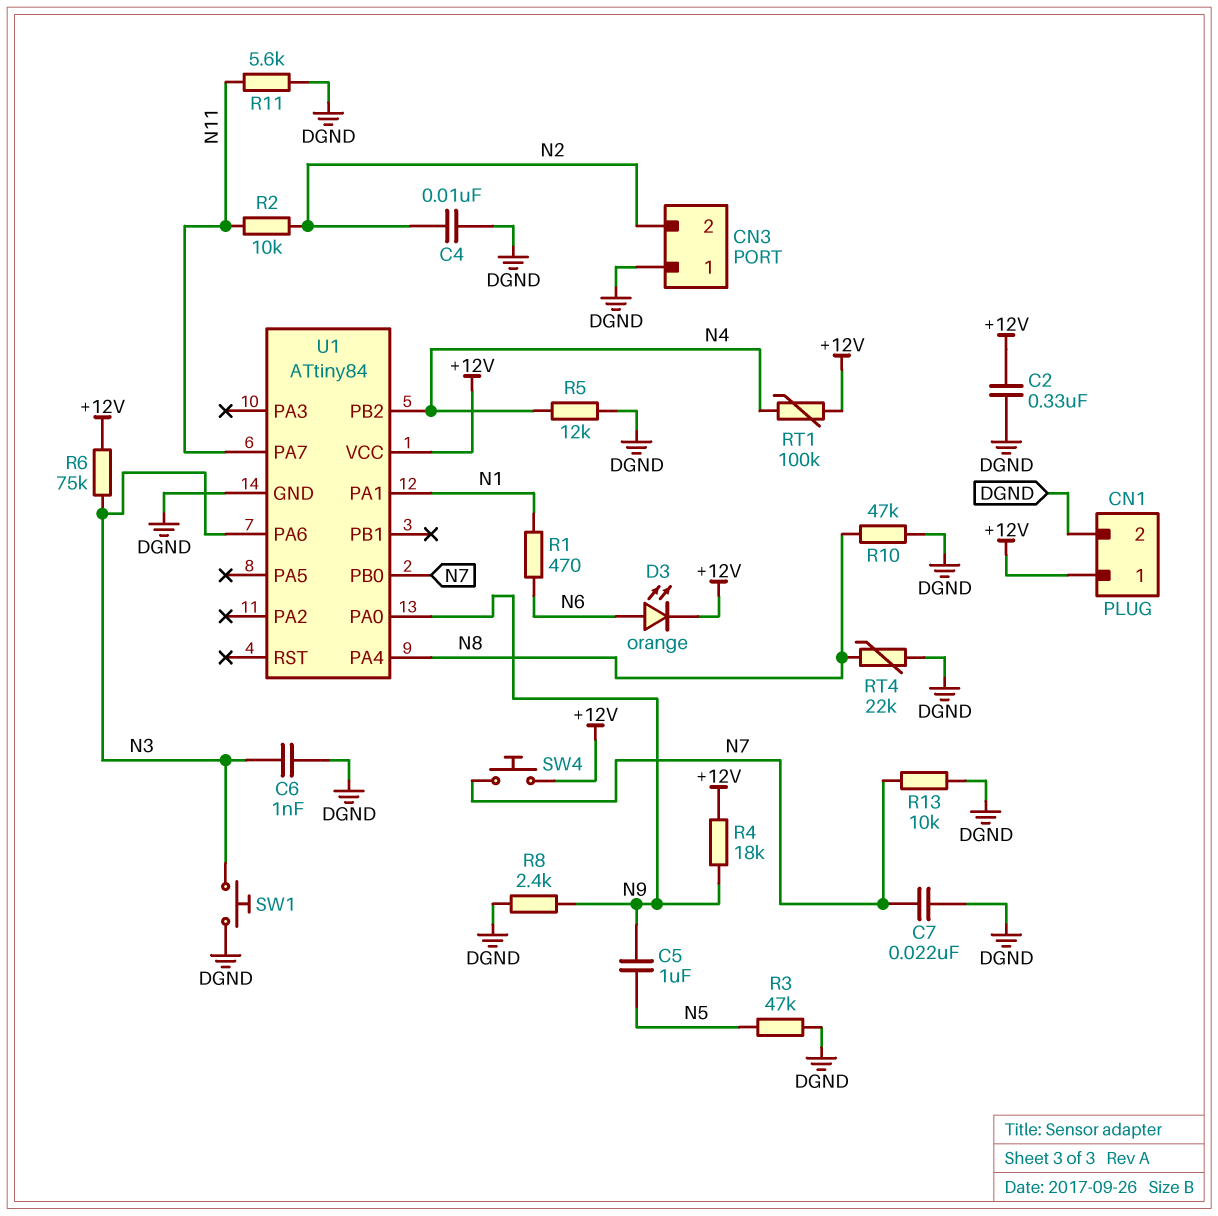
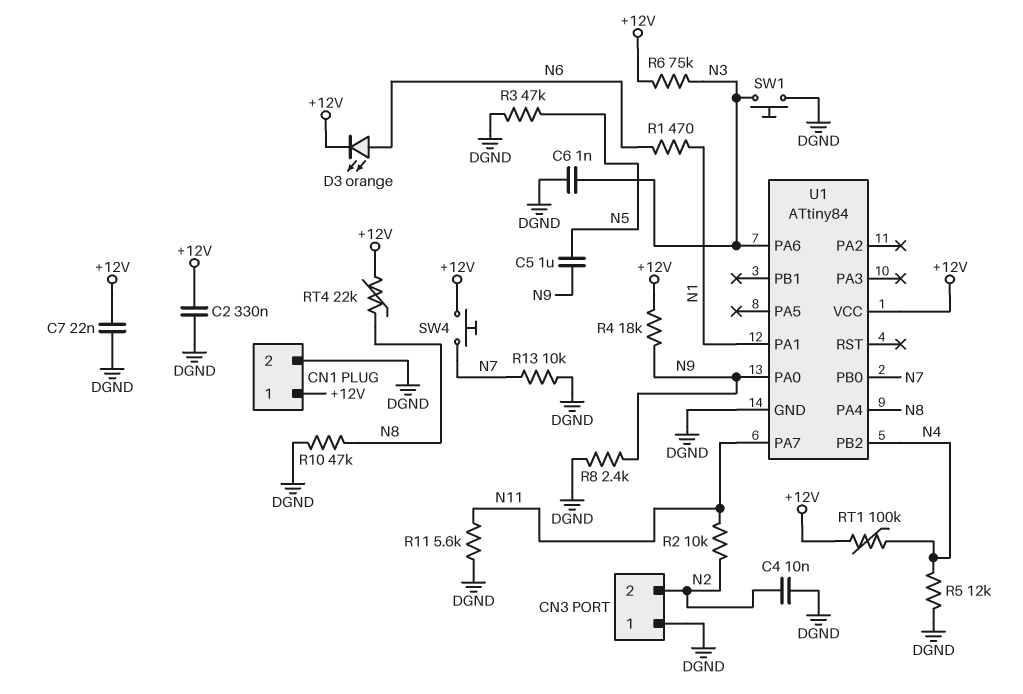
C7: 22nF (DGND, N7) -> 22nF (+12V, DGND)
RT4: 22k (DGND, N8) -> 22k (+12V, N8)

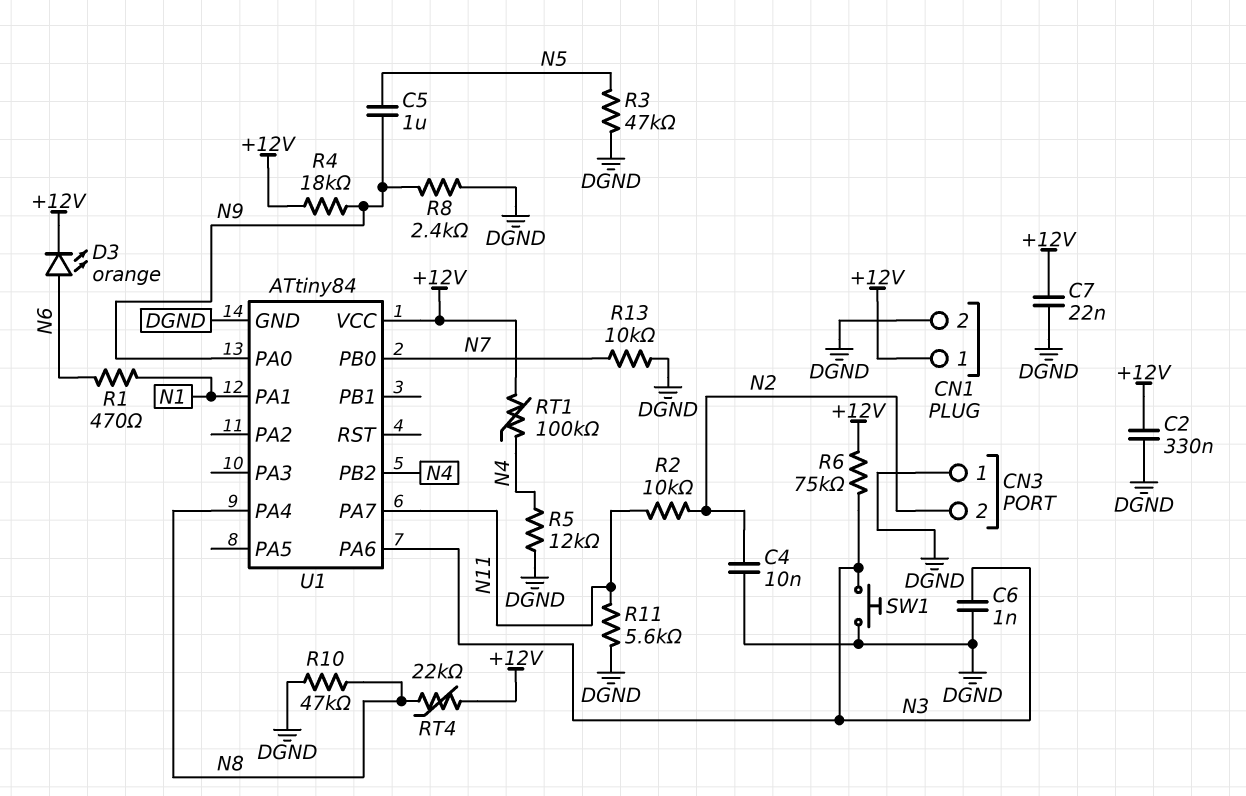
SW4: button (+12V, N7) -> none

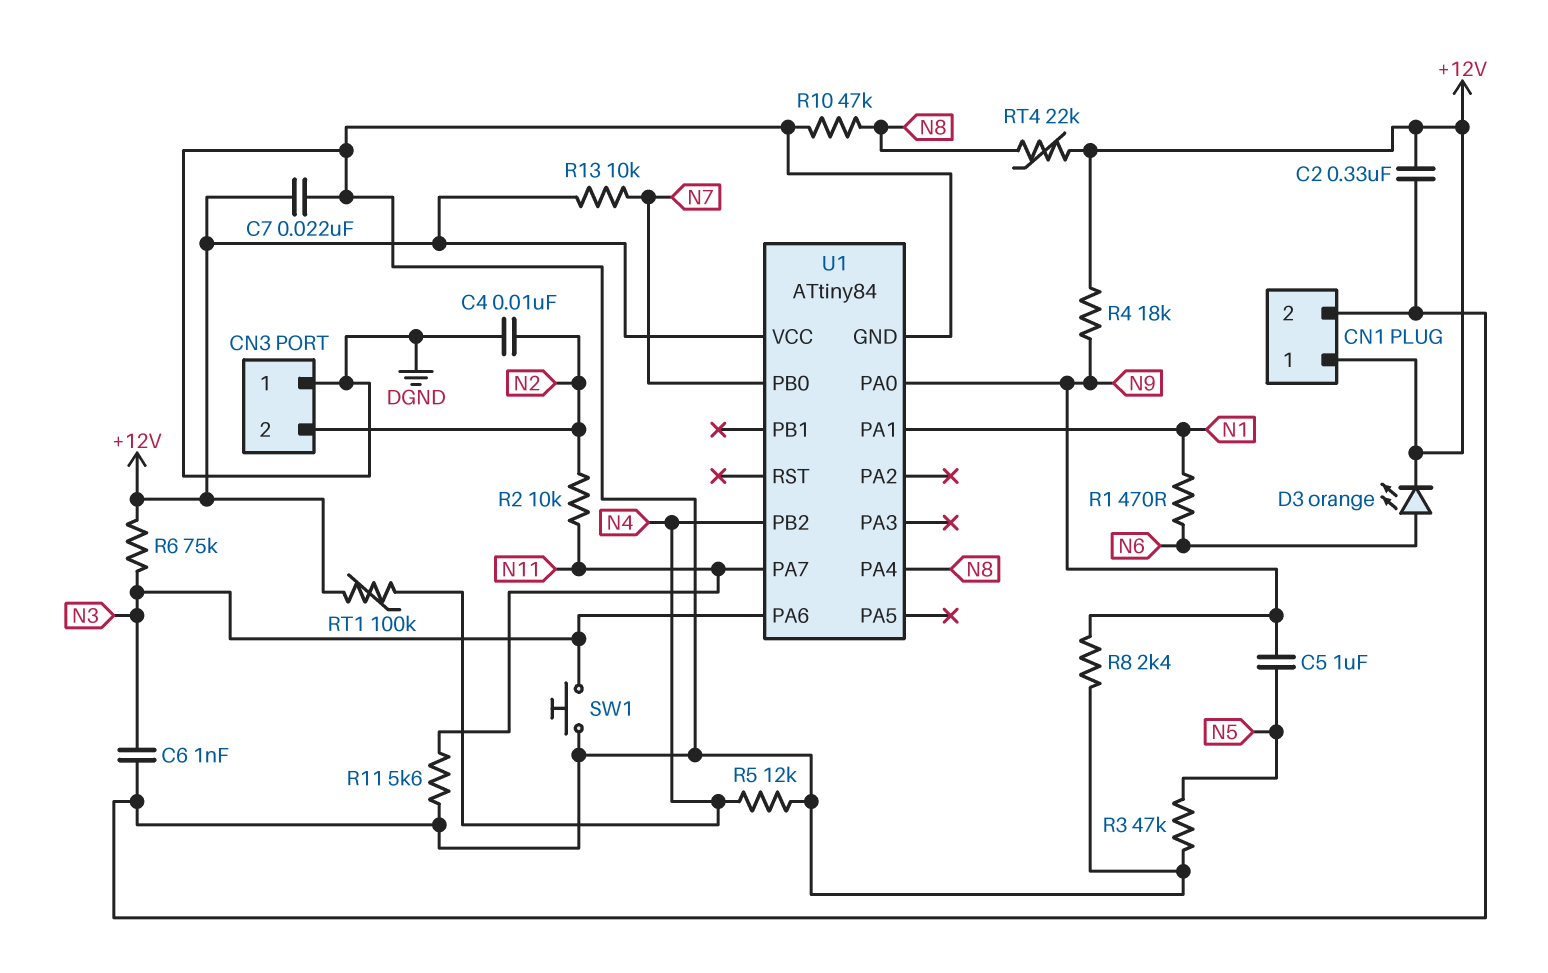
R13: 10k (DGND, N7) -> 10k (+12V, N7)

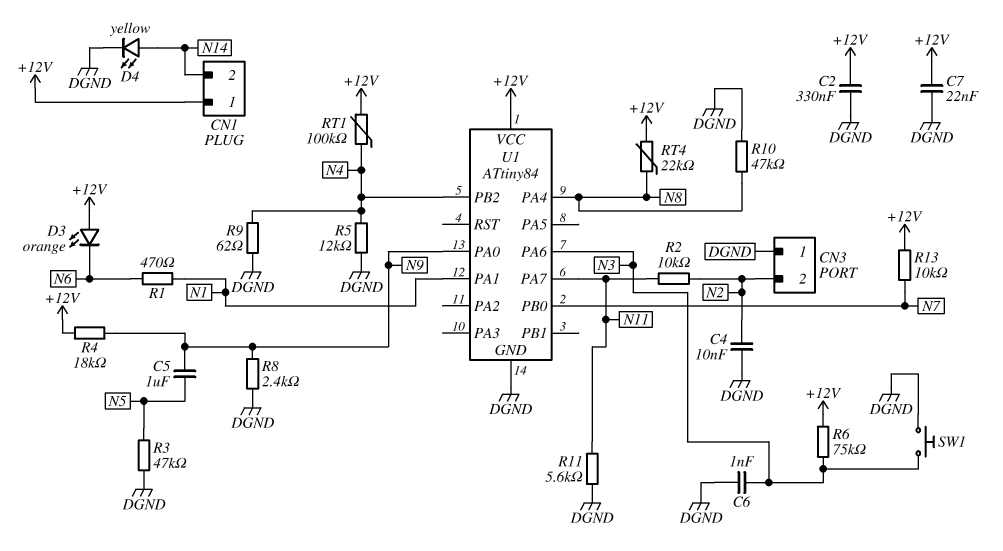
CN1 pin 2: DGND -> N14
D3: LED orange (A N6, K +12V) -> LED orange (A +12V, K N6)
D4: none -> LED yellow (A N14, K DGND)
R9: none -> 62 (DGND, N4)

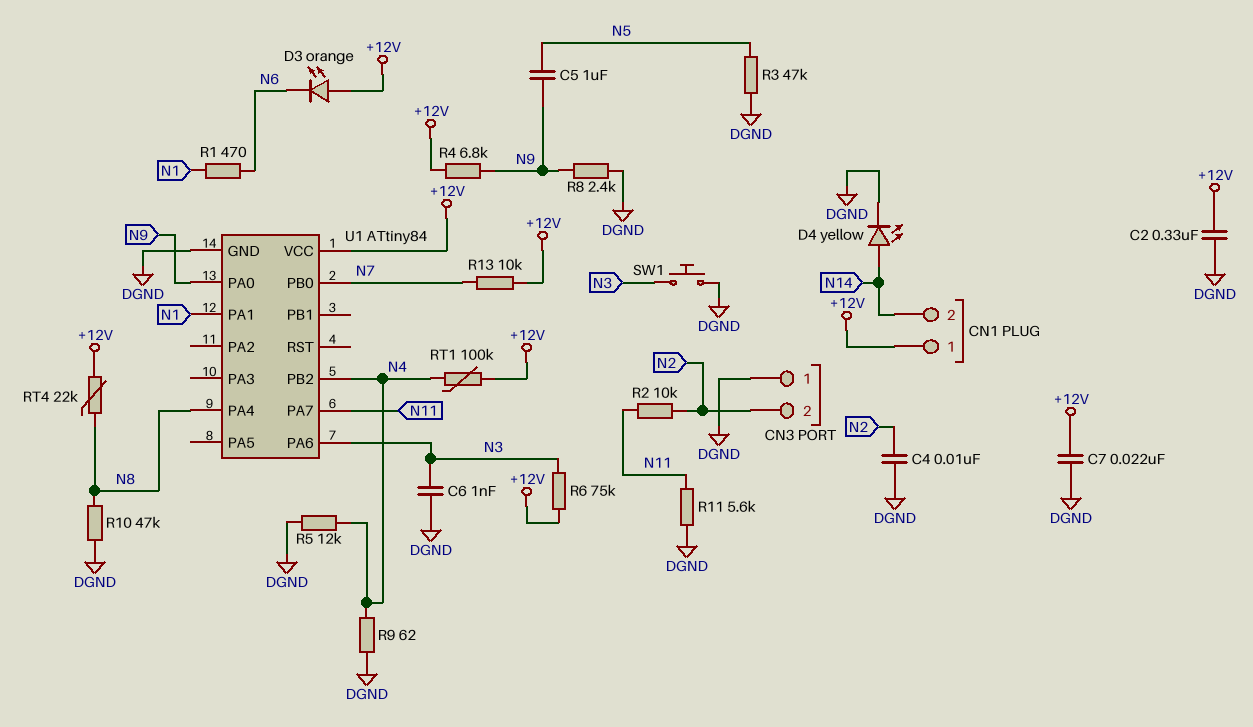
R4: 18k (+12V, N9) -> 6.8k (+12V, N9)

